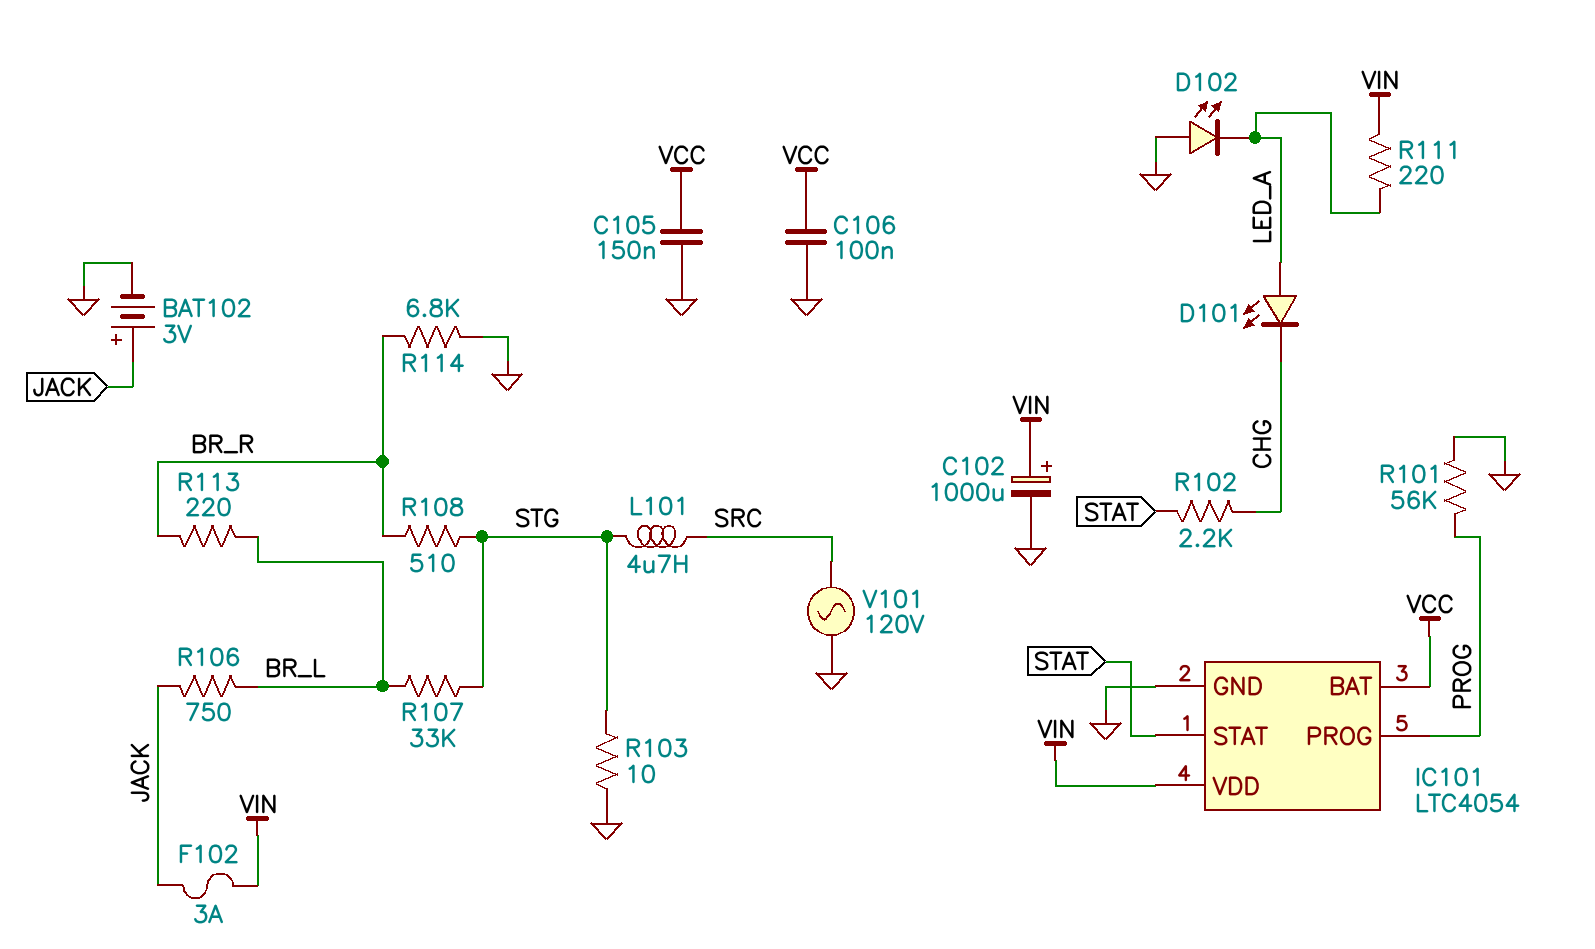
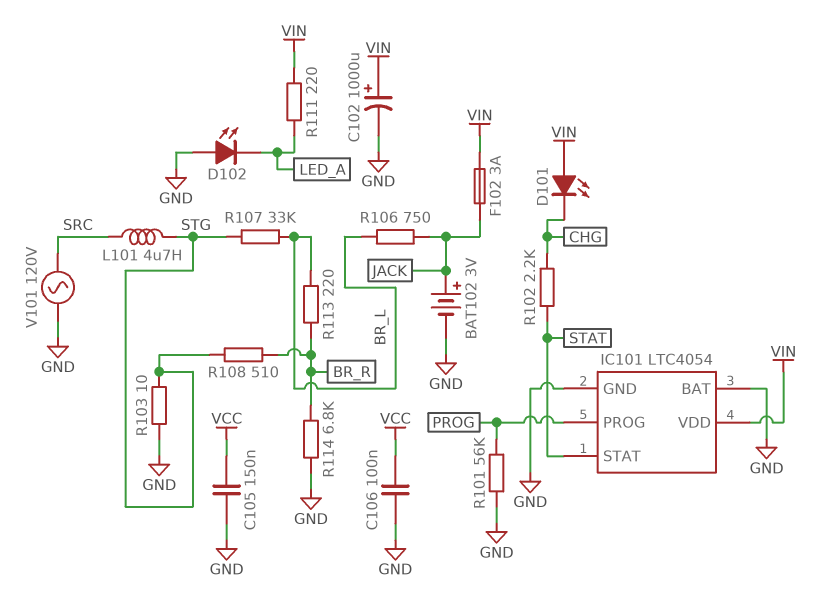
D101: LED (A LED_A, K CHG) -> LED (A VIN, K CHG)
IC101 pin BAT: VCC -> GND

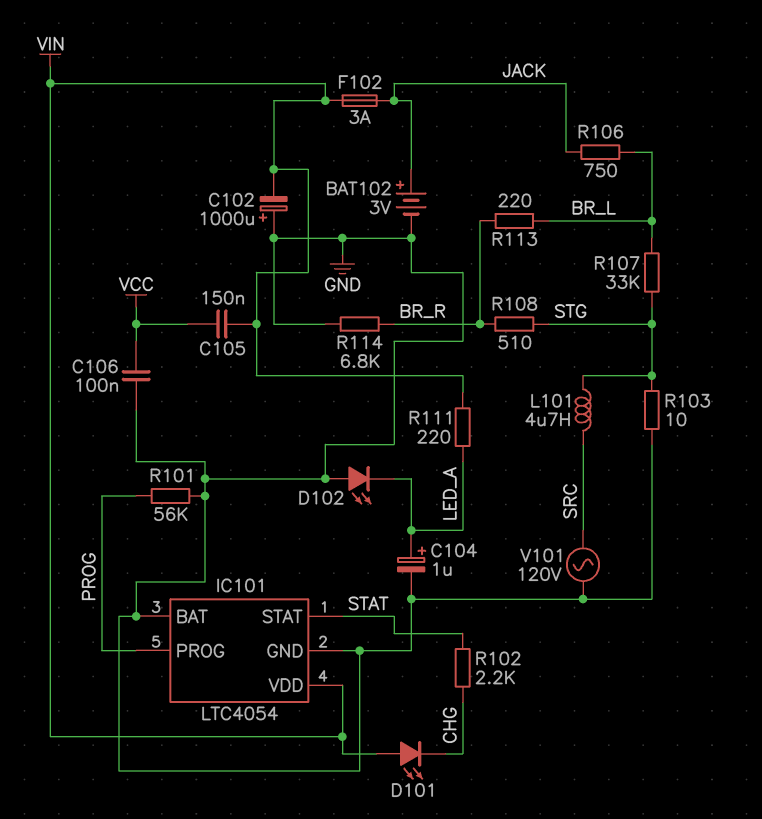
C102: 1000uF (plus VIN, minus GND) -> 1000uF (plus GND, minus VIN)
C104: none -> 1uF (plus LED_A, minus GND)
C105: 150nF (GND, VCC) -> 150nF (VCC, VIN)

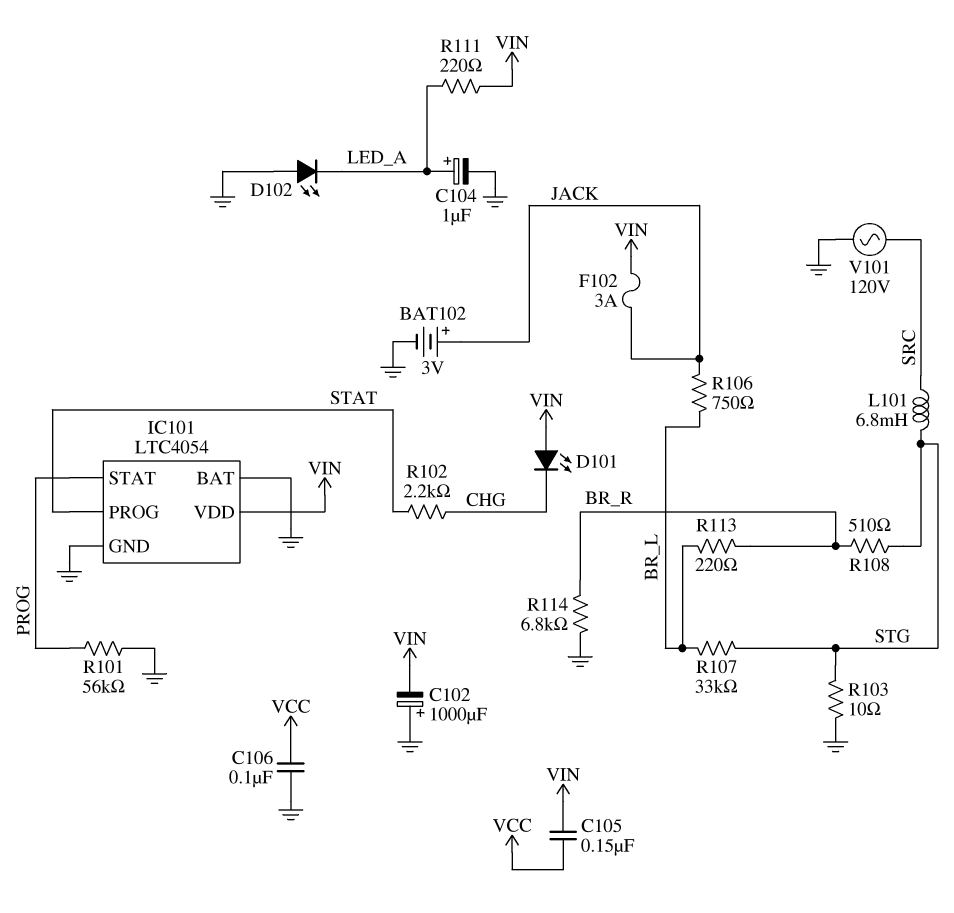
IC101 pin PROG: PROG -> STAT
IC101 pin STAT: STAT -> PROG
L101: 4.7uH (SRC, STG) -> 6.8mH (SRC, STG)

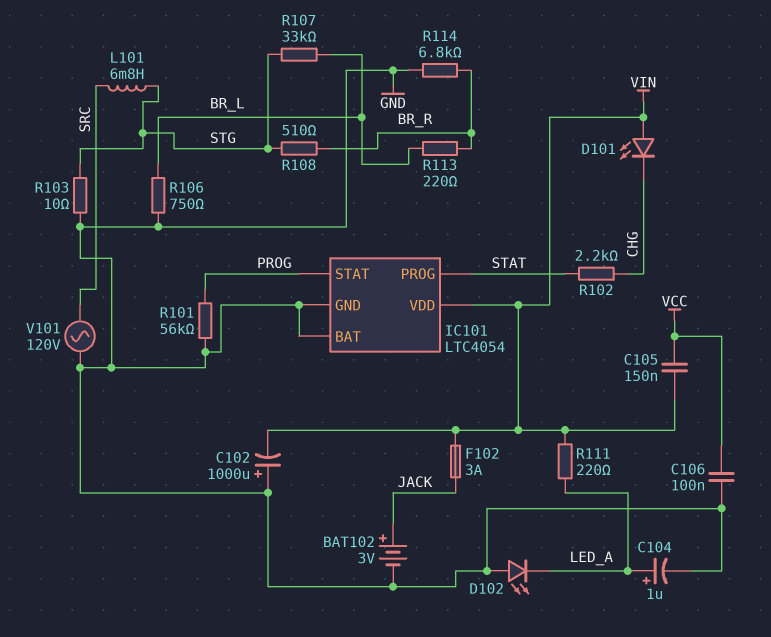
R106: 750 (BR_L, JACK) -> 750 (BR_L, GND)

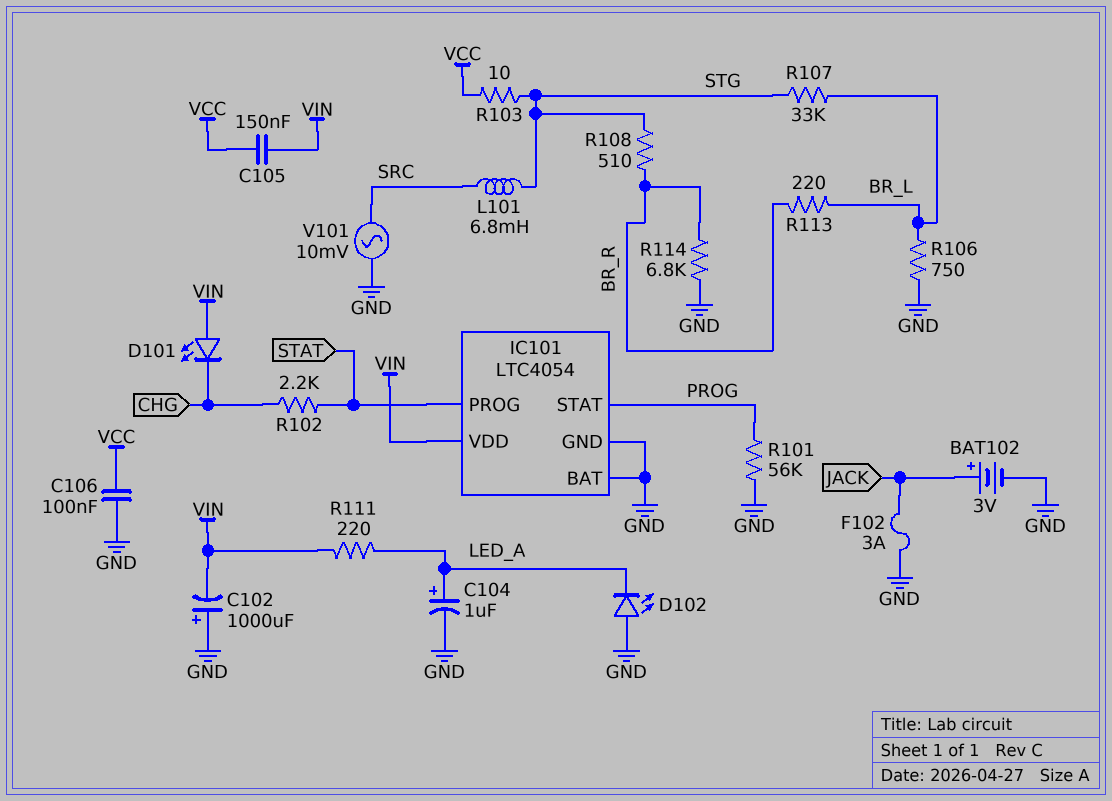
F102: 3A (JACK, VIN) -> 3A (GND, JACK)
R103: 10 (GND, STG) -> 10 (STG, VCC)
V101: AC 120V (GND, SRC) -> AC 10mV (GND, SRC)

